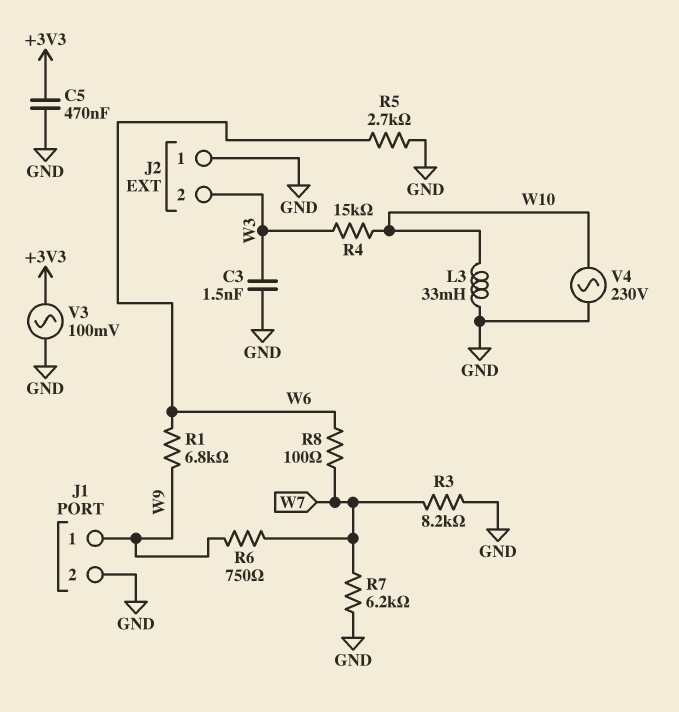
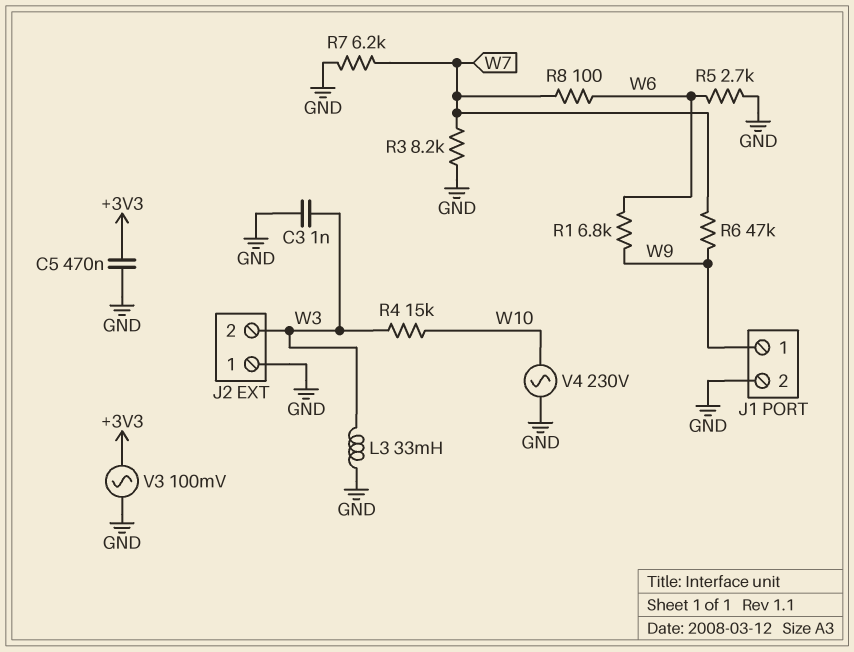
C3: 1.5nF (GND, W3) -> 1nF (GND, W3)
L3: 33mH (GND, W10) -> 33mH (GND, W3)
R6: 750 (W7, W9) -> 47k (W7, W9)

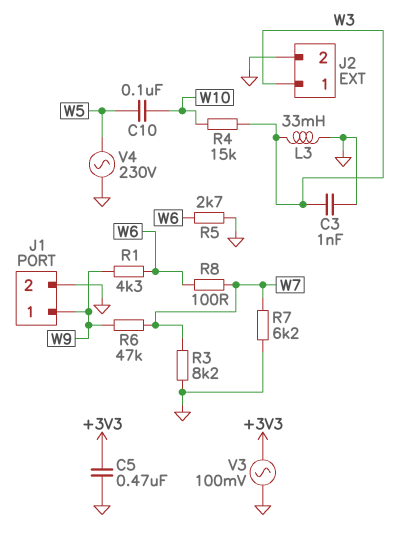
C10: none -> 100nF (W5, W10)
J2 pin 1: GND -> W3
J2 pin 2: W3 -> GND
R1: 6.8k (W6, W9) -> 4.3k (W6, W9)
V4: AC 230V (GND, W10) -> AC 230V (GND, W5)

